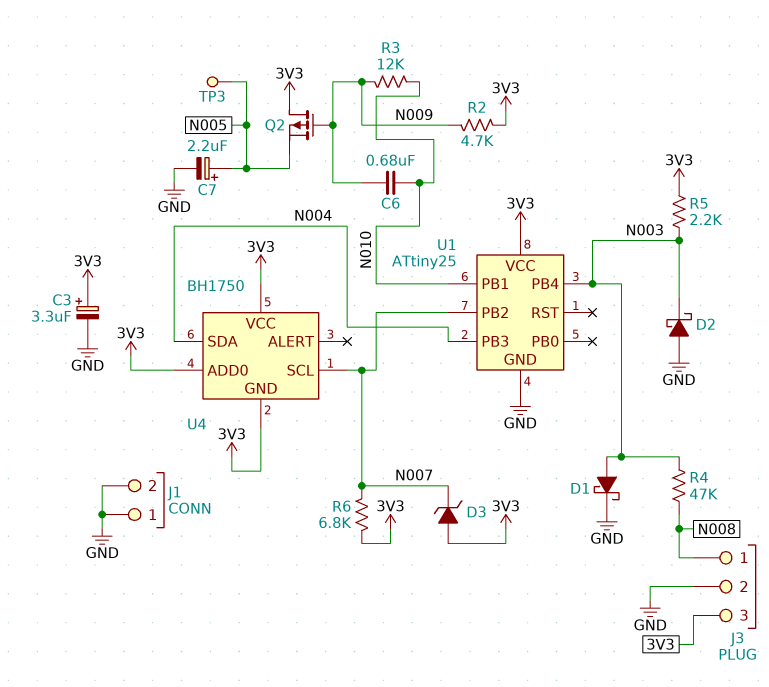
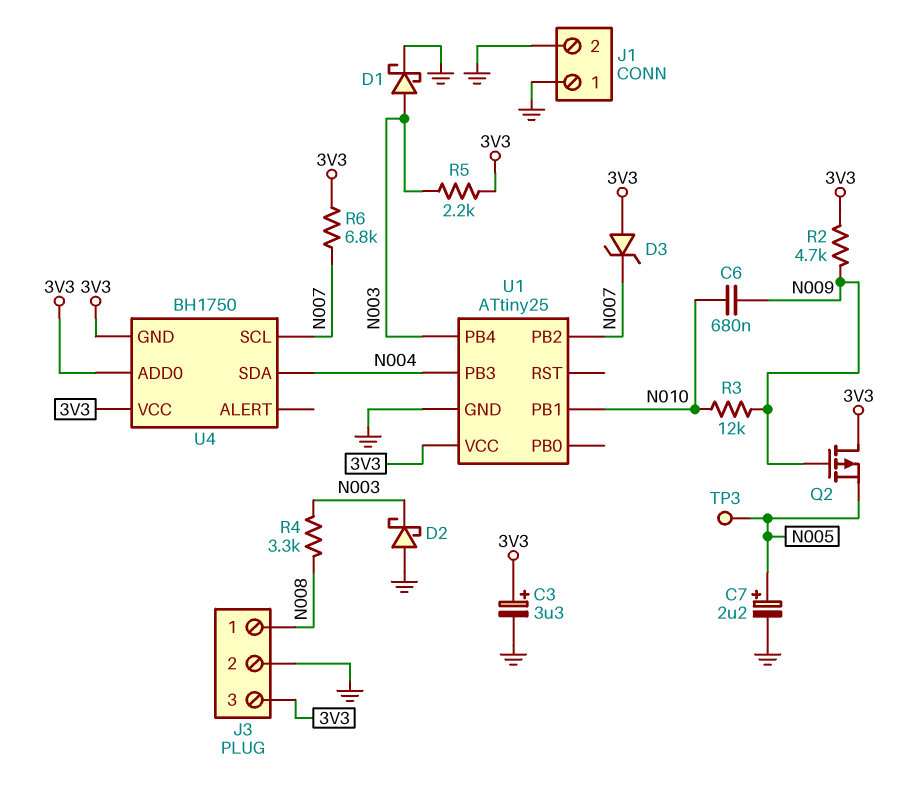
R4: 47k (N003, N008) -> 3.3k (N003, N008)

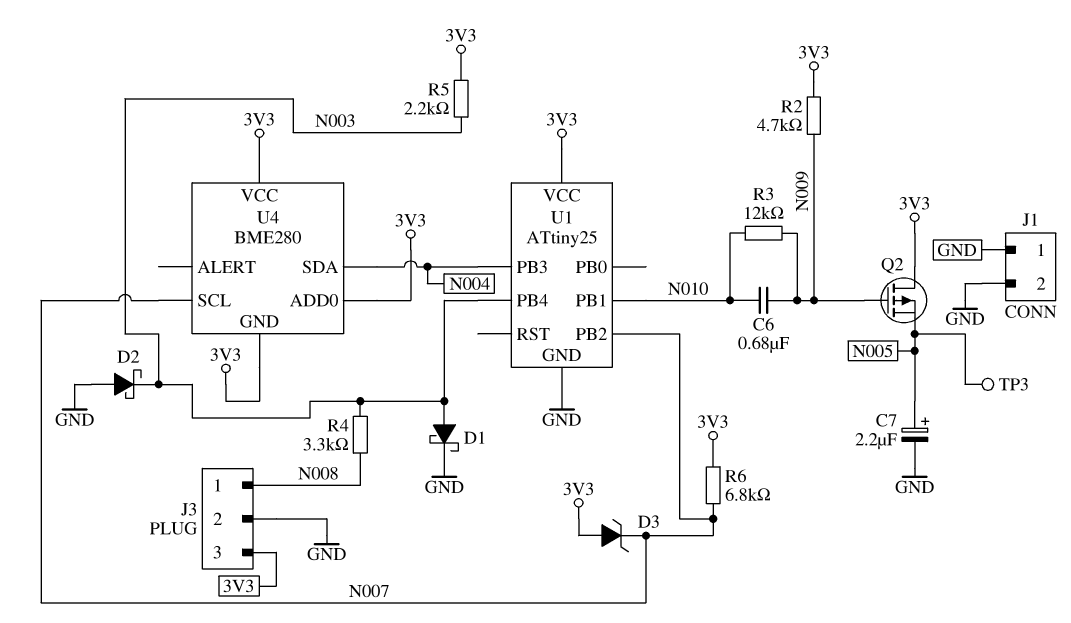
C3: 3.3uF (plus 3V3, minus GND) -> none
U4: BH1750 -> BME280

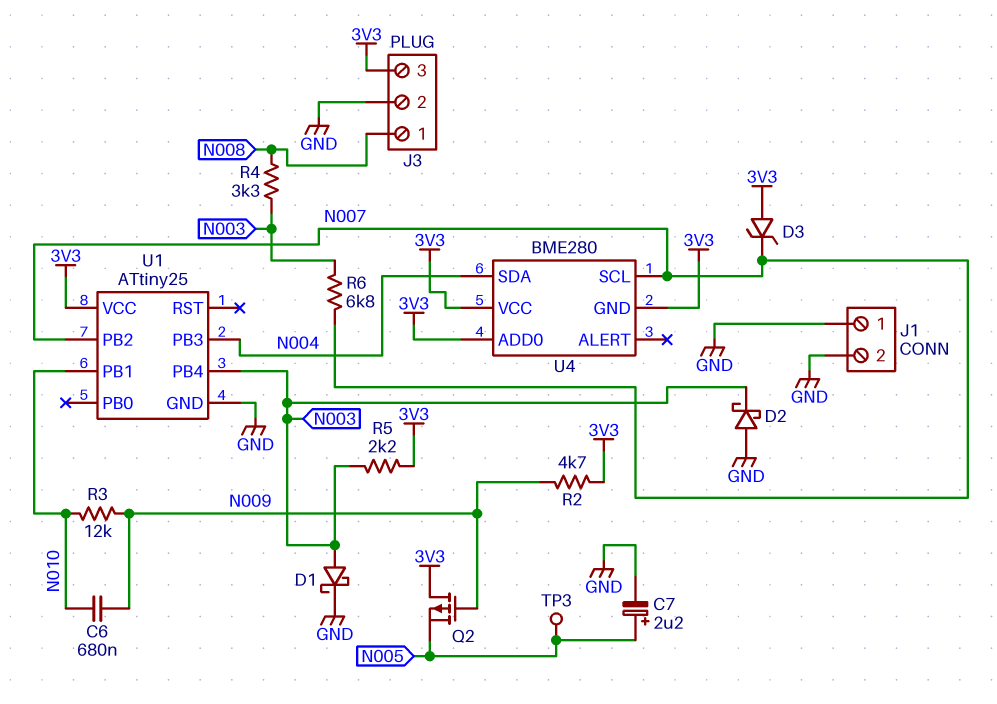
R6: 6.8k (3V3, N007) -> 6.8k (N003, N007)

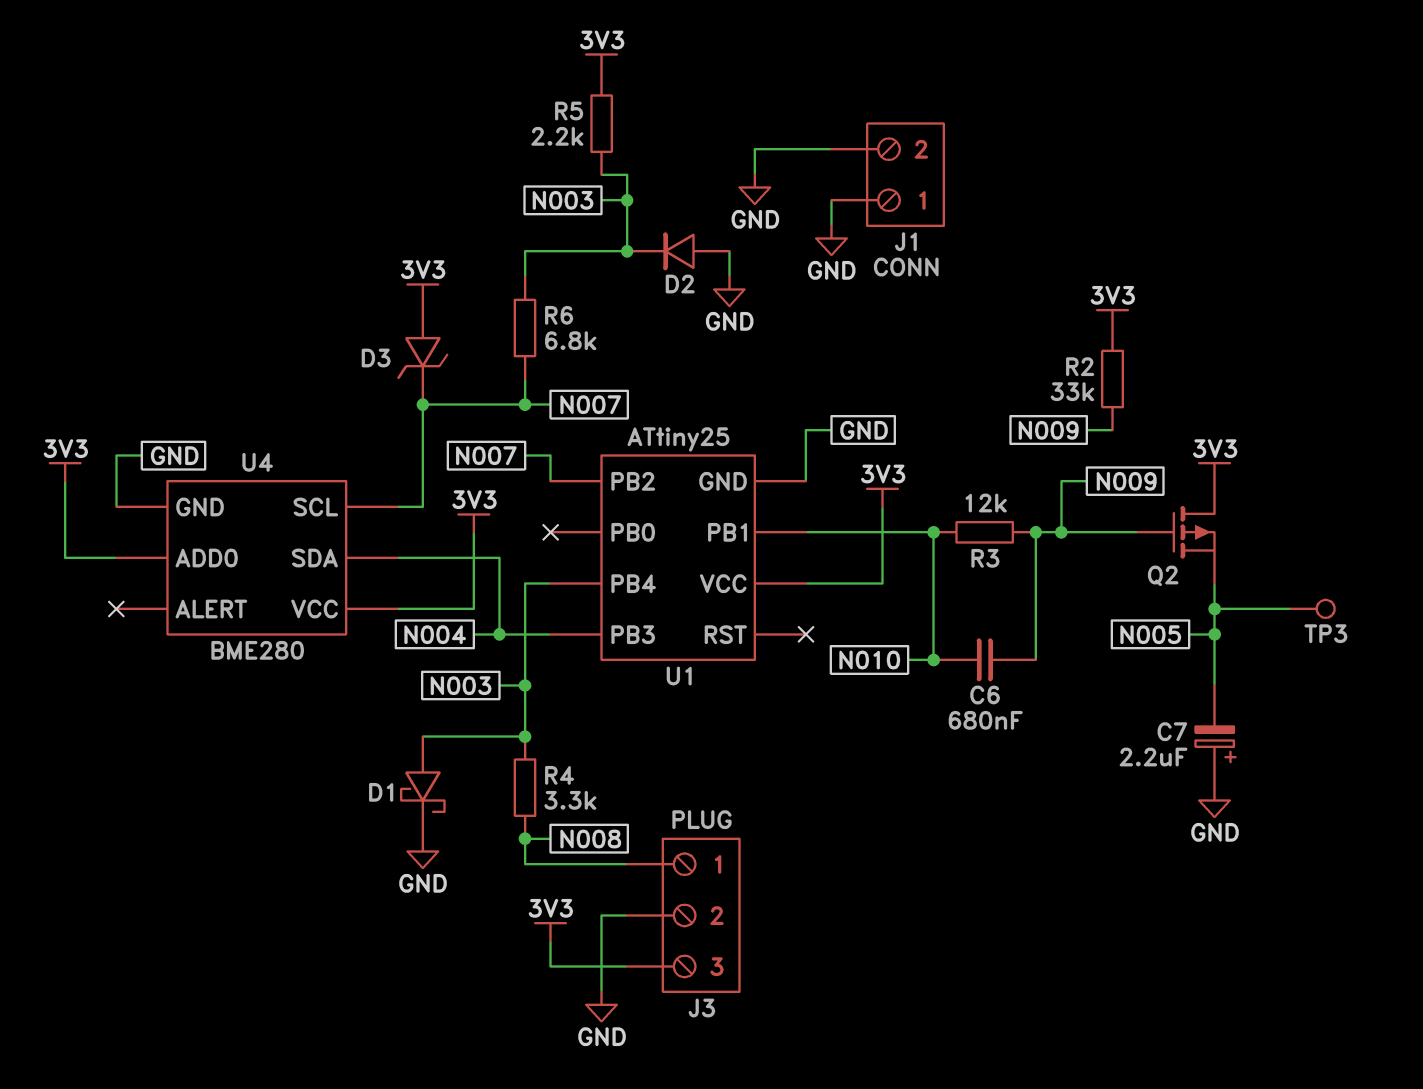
C7: 2.2uF (plus N005, minus GND) -> 2.2uF (plus GND, minus N005)
D2: schottky (A GND, K N003) -> diode (A GND, K N003)
R2: 4.7k (3V3, N009) -> 33k (3V3, N009)
U4 pin GND: 3V3 -> GND

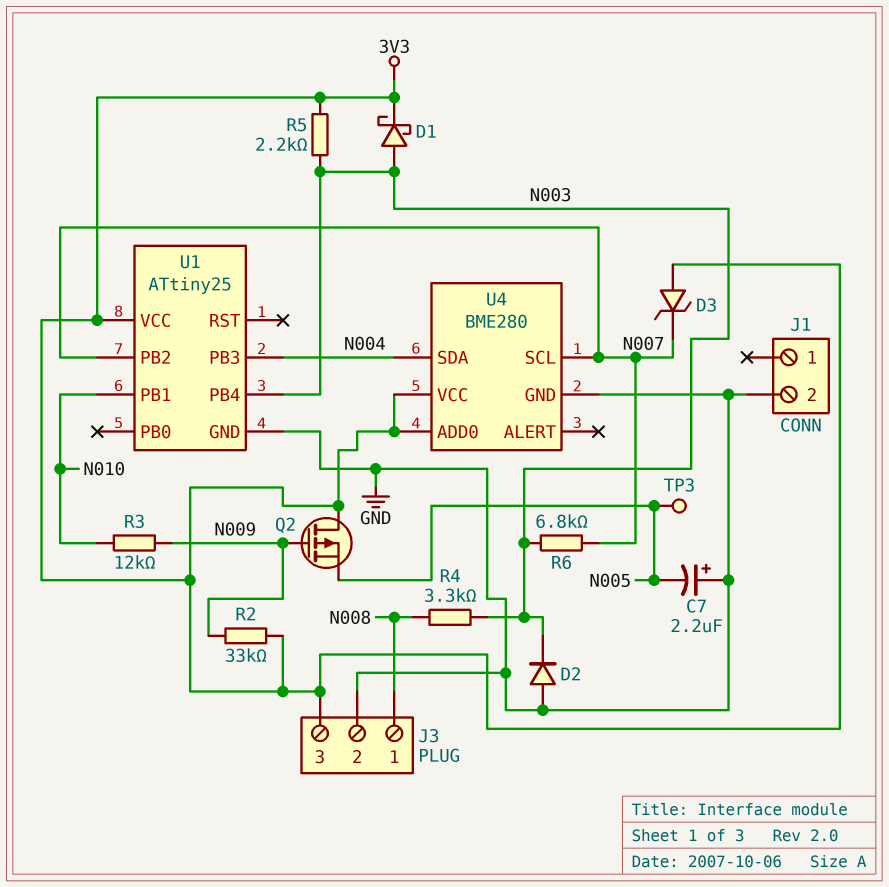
C6: 680nF (N009, N010) -> none
D1: schottky (A N003, K GND) -> schottky (A N003, K 3V3)
J1 pin 1: GND -> none

